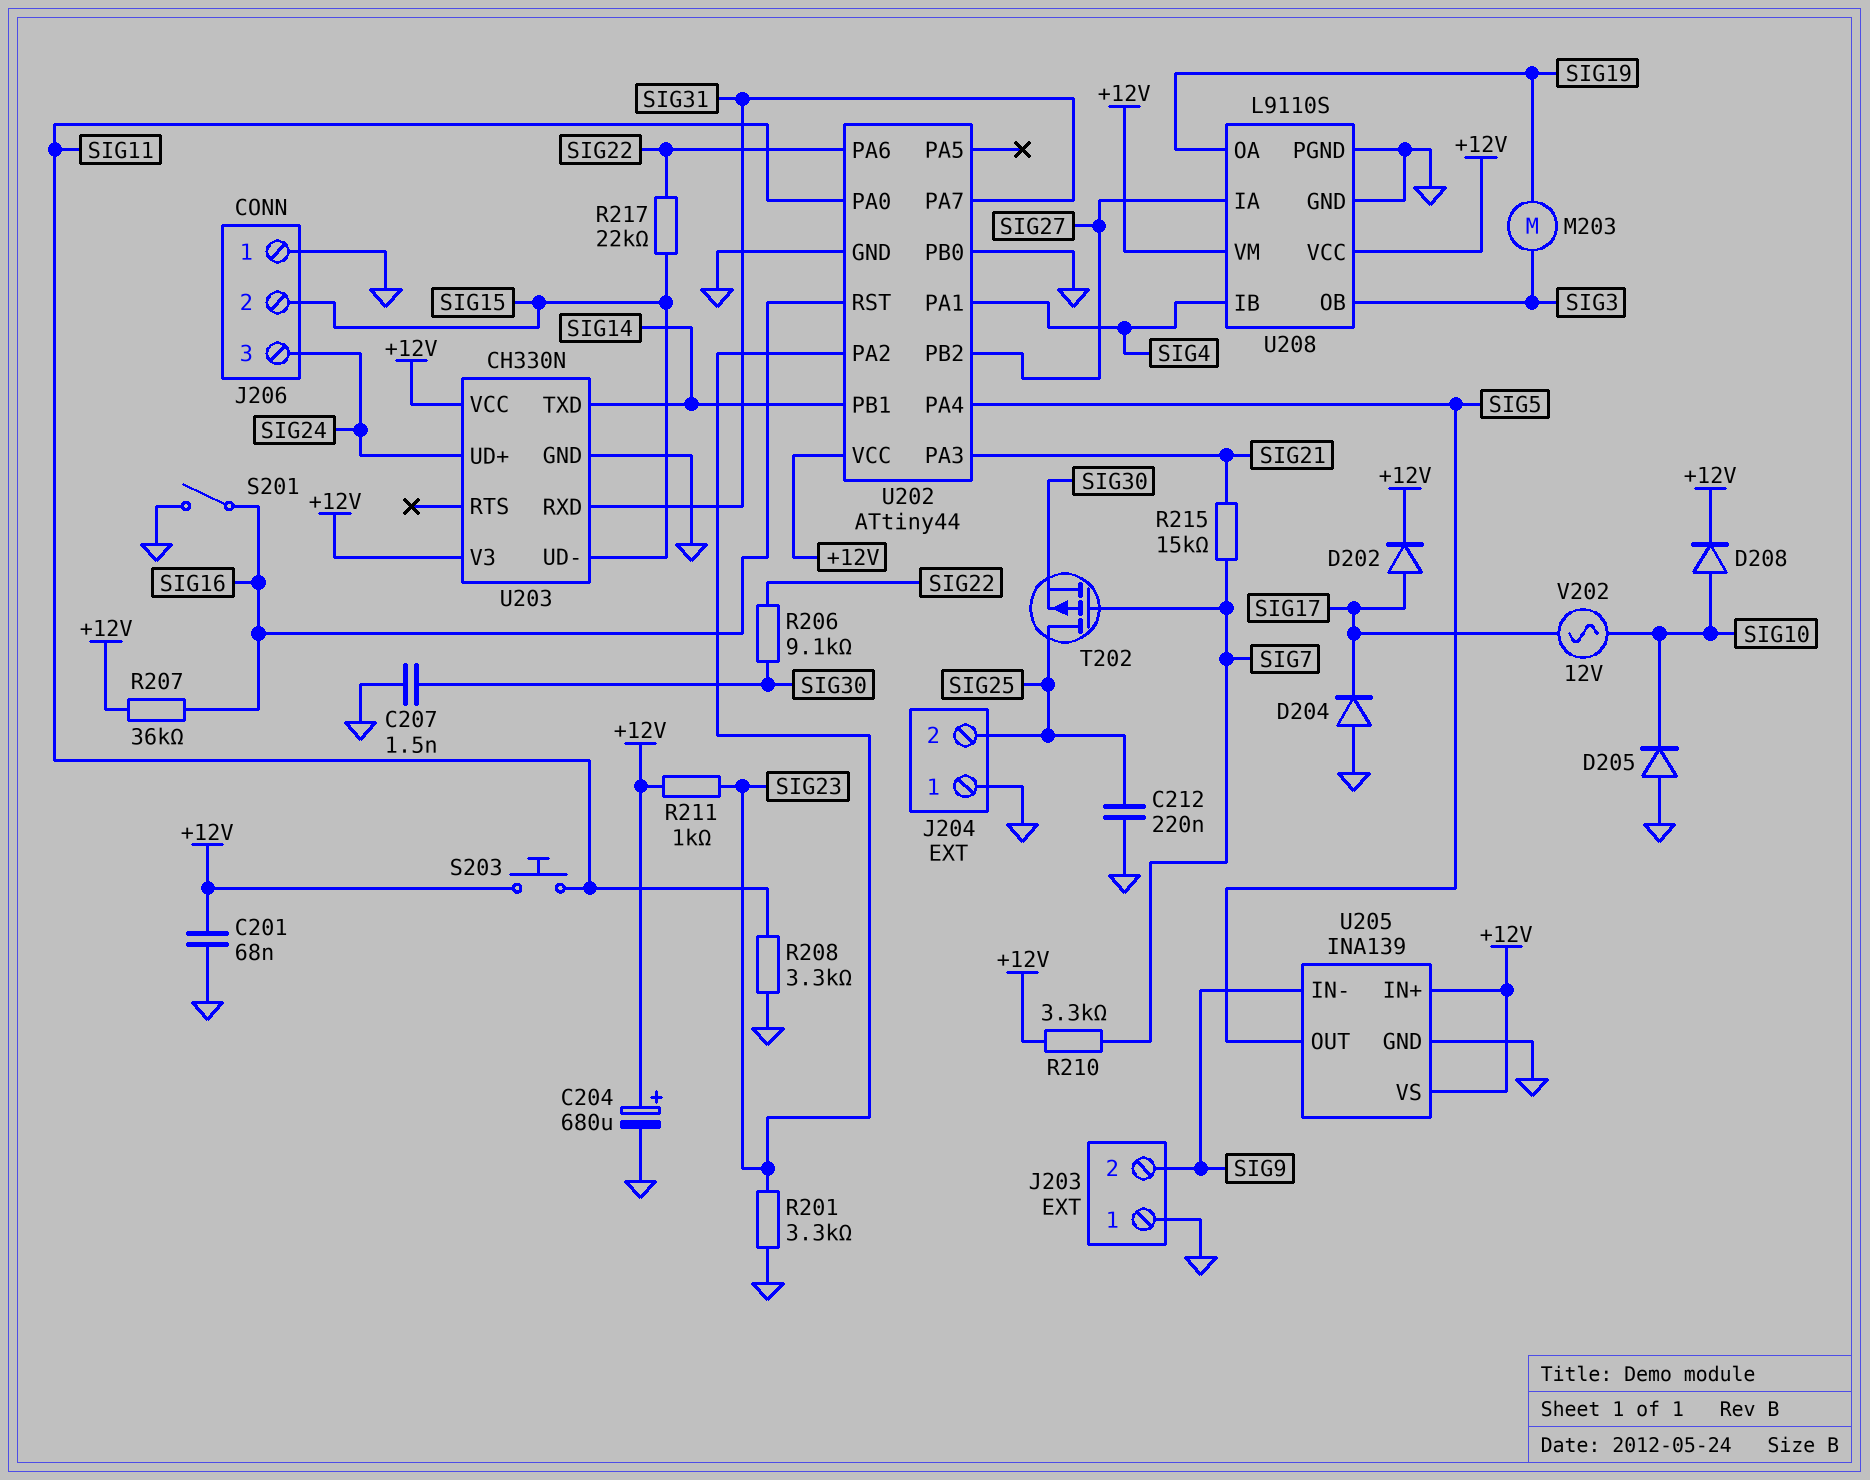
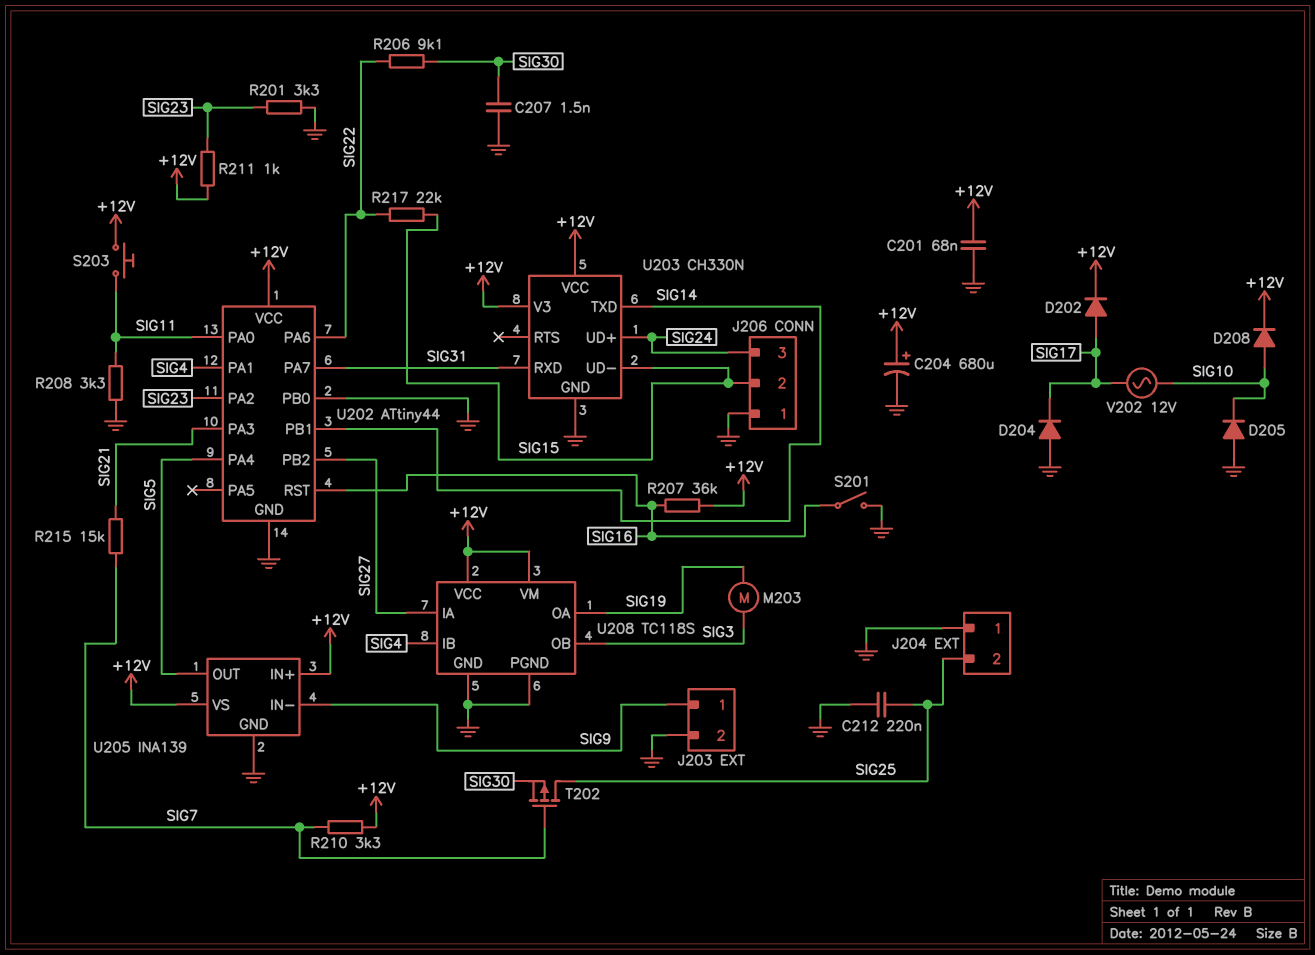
J203 pin 1: GND -> SIG9
J203 pin 2: SIG9 -> GND
U208: L9110S -> TC118S

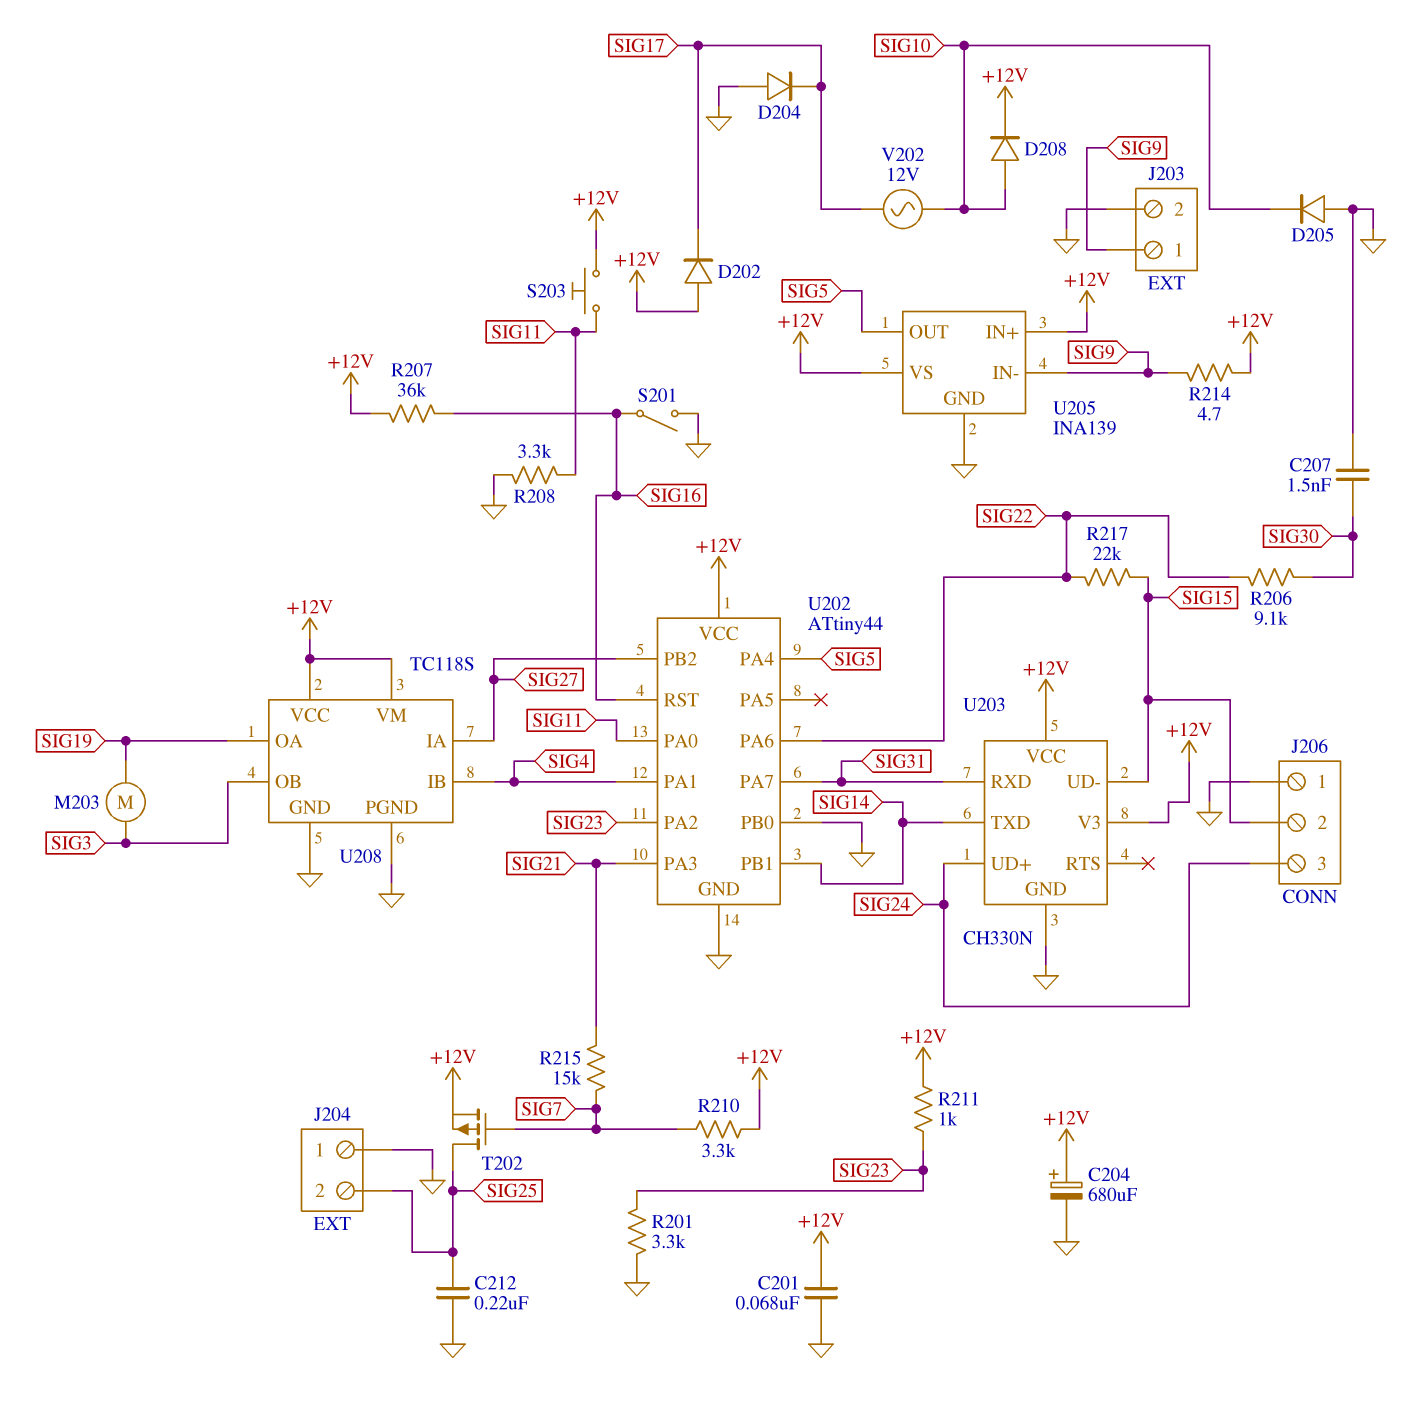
D202: diode (A SIG17, K +12V) -> diode (A +12V, K SIG17)
R214: none -> 4.7 (+12V, SIG9)
T202: PMOS (G SIG7, D SIG25, S SIG30) -> PMOS (G SIG7, D SIG25, S +12V)

